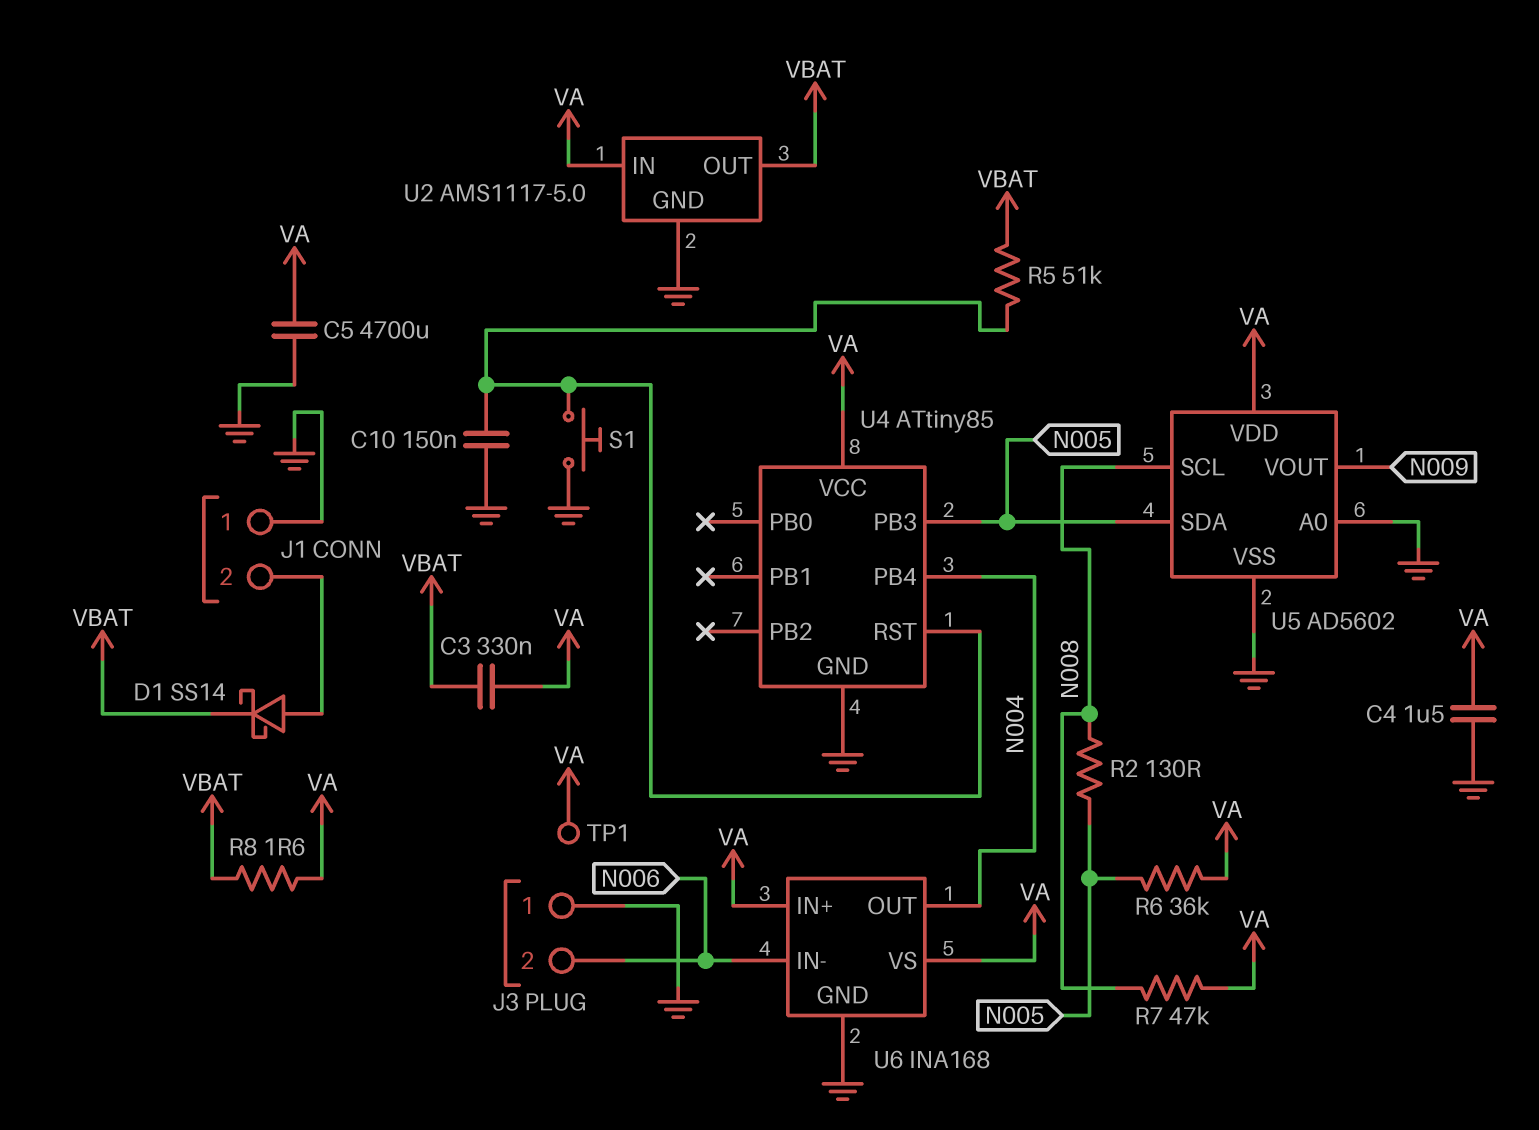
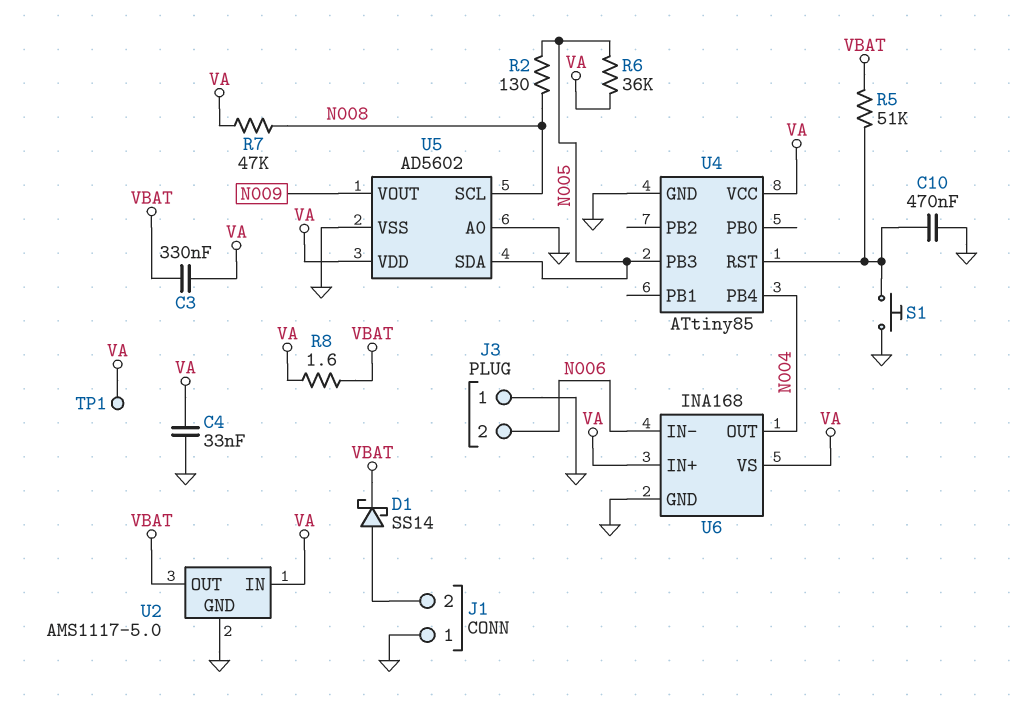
C4: 1.5uF (GND, VA) -> 33nF (GND, VA)
C5: 4700uF (GND, VA) -> none
C10: 150nF (GND, U4/RST) -> 470nF (GND, U4/RST)

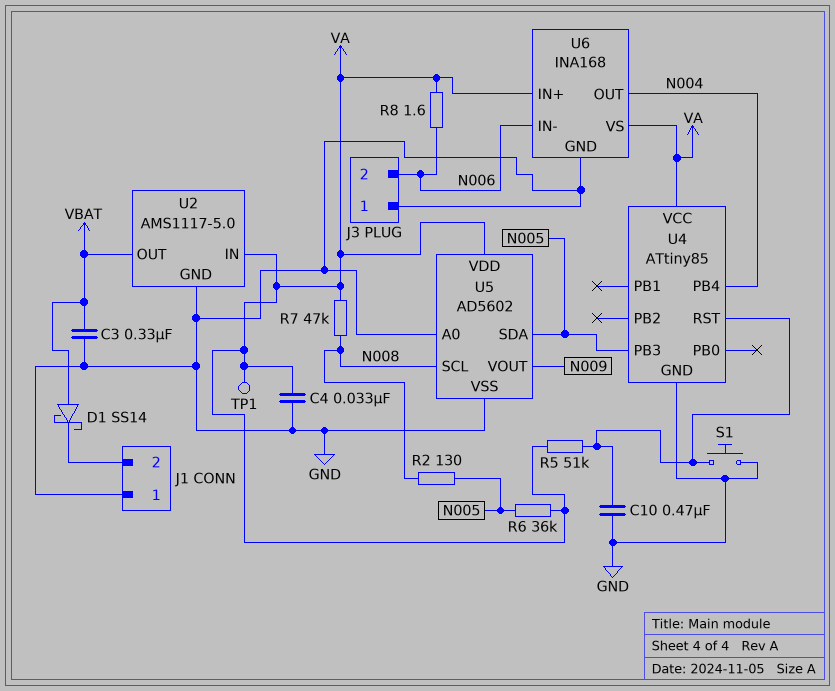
C3: 330nF (VA, VBAT) -> 330nF (GND, VBAT)
D1: schottky SS14 (A J1/2, K VBAT) -> schottky SS14 (A VBAT, K J1/2)
R5: 51k (U4/RST, VBAT) -> 51k (U4/RST, VA)
R8: 1.6 (VA, VBAT) -> 1.6 (N006, VA)

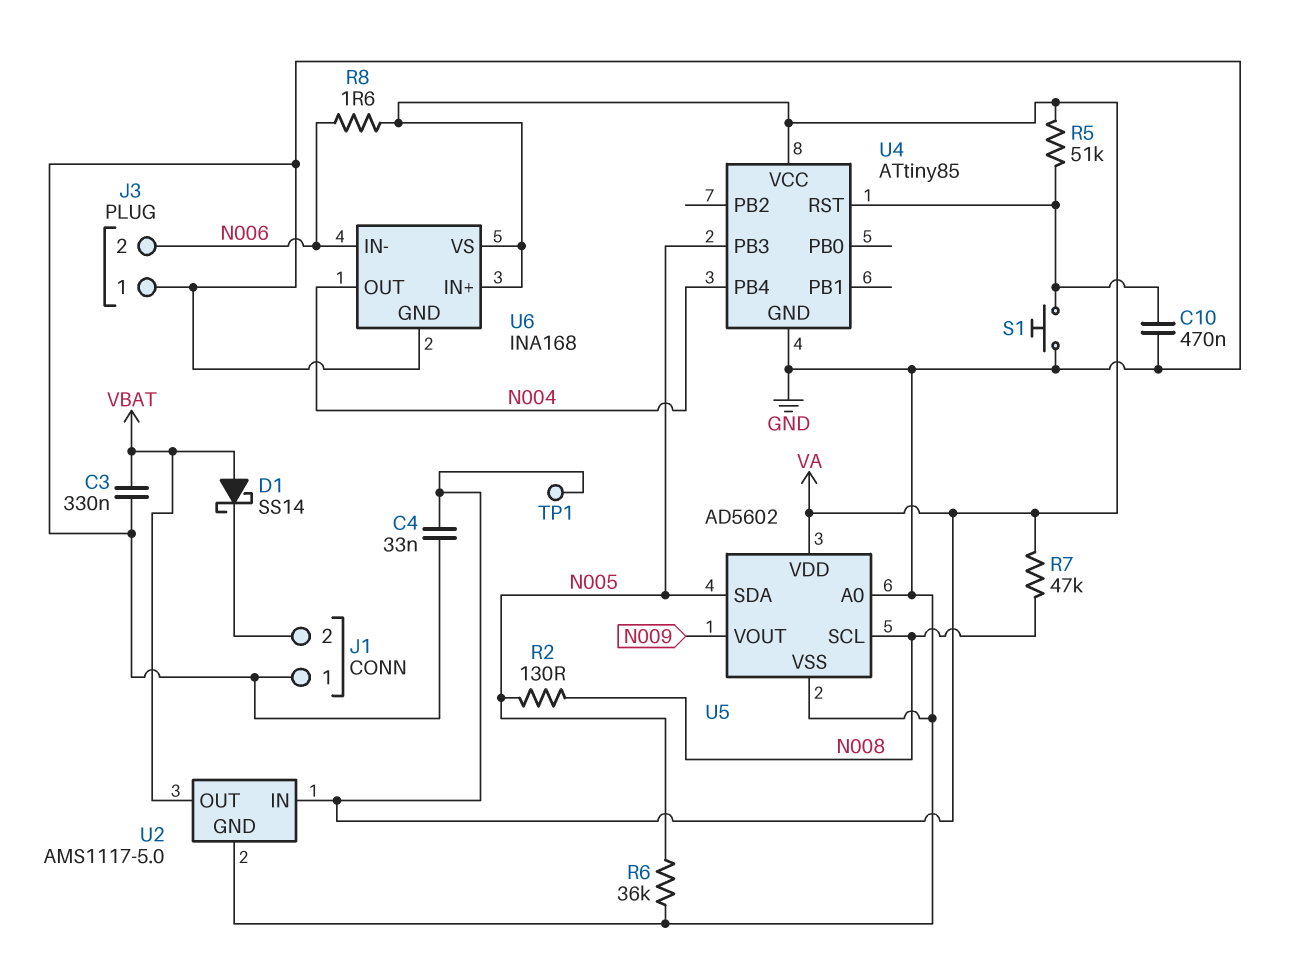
R6: 36k (N005, VA) -> 36k (GND, N005)

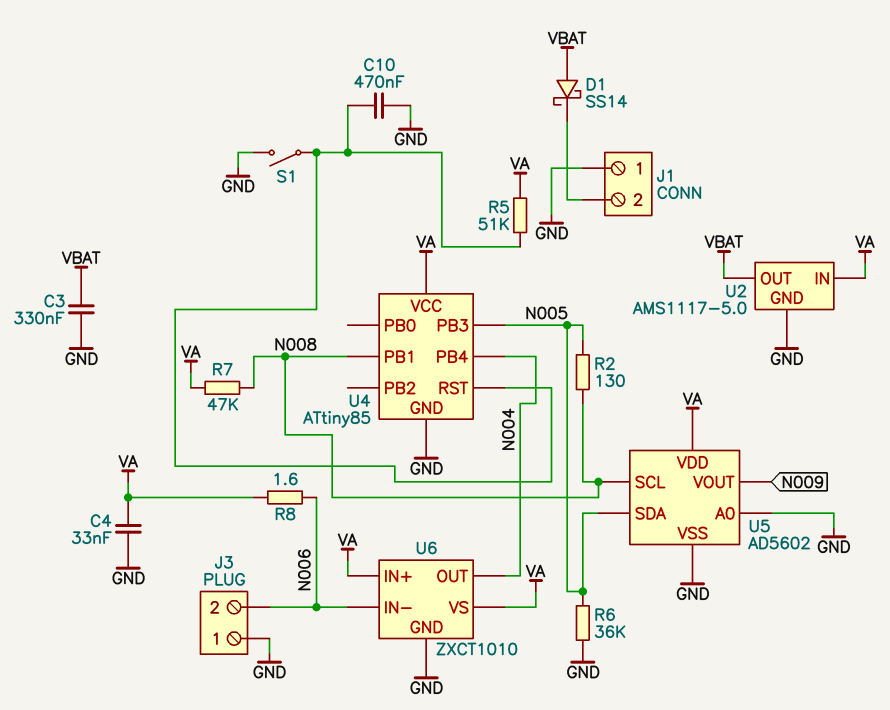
S1: button (GND, U4/RST) -> switch (GND, U4/RST)
TP1: test point (VA) -> none
U4 pin PB1: none -> N008
U6: INA168 -> ZXCT1010

